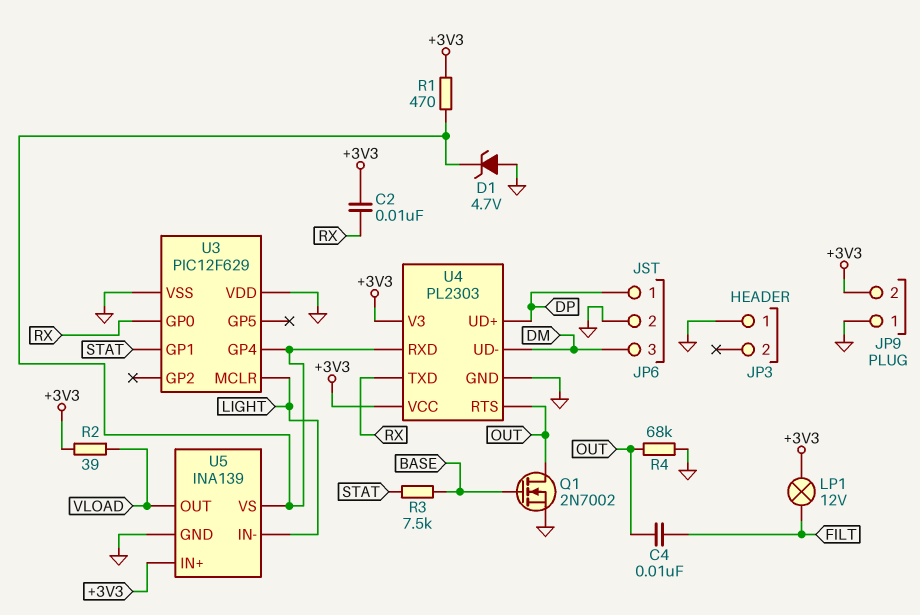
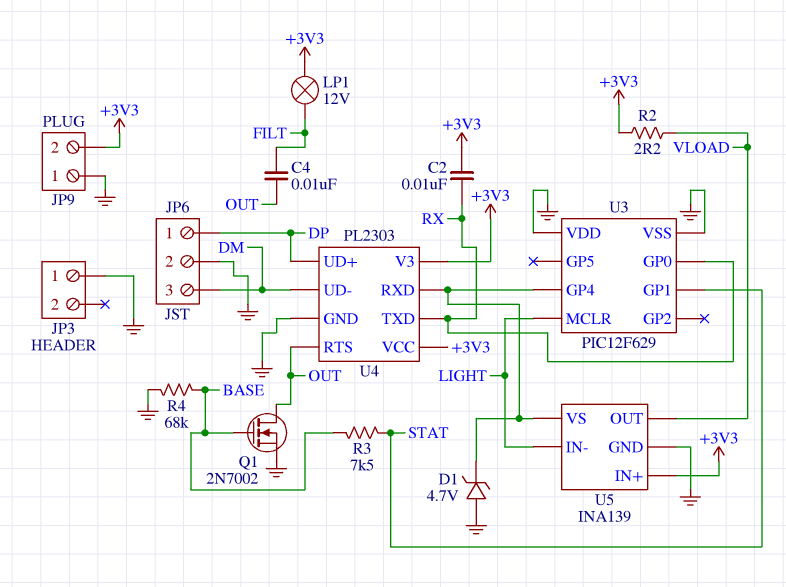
R1: 470 (+3V3, U3/GP4) -> none
R2: 39 (+3V3, VLOAD) -> 2.2 (+3V3, VLOAD)
R4: 68k (GND, OUT) -> 68k (BASE, GND)

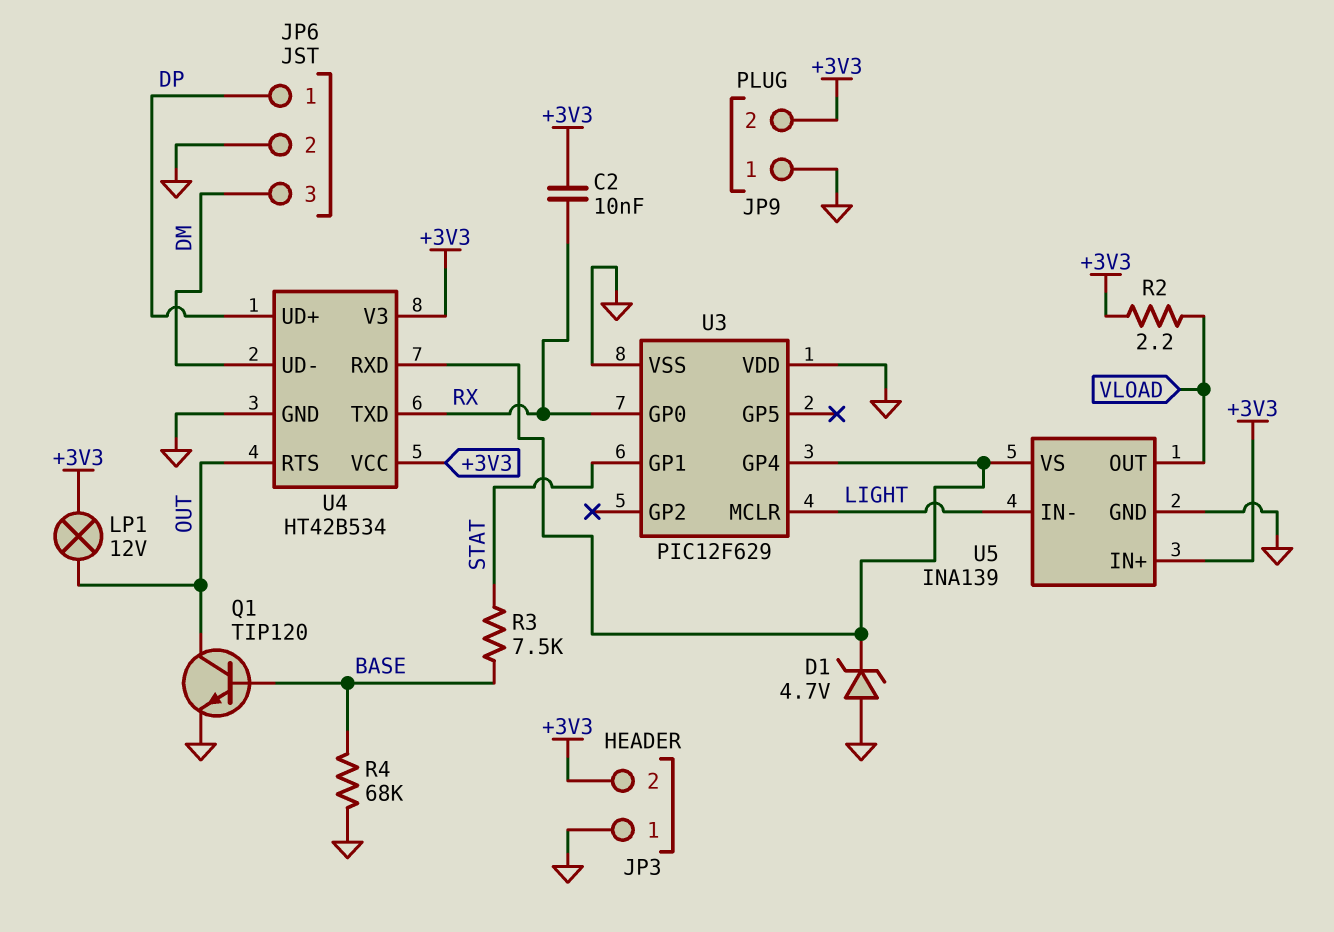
C4: 10nF (FILT, OUT) -> none
JP3 pin 2: none -> +3V3
LP1: lamp 12V (+3V3, FILT) -> lamp 12V (+3V3, OUT)
Q1: NMOS 2N7002 (G BASE, D OUT, S GND) -> NPN TIP120 (B BASE, C OUT, E GND)
U4: PL2303 -> HT42B534

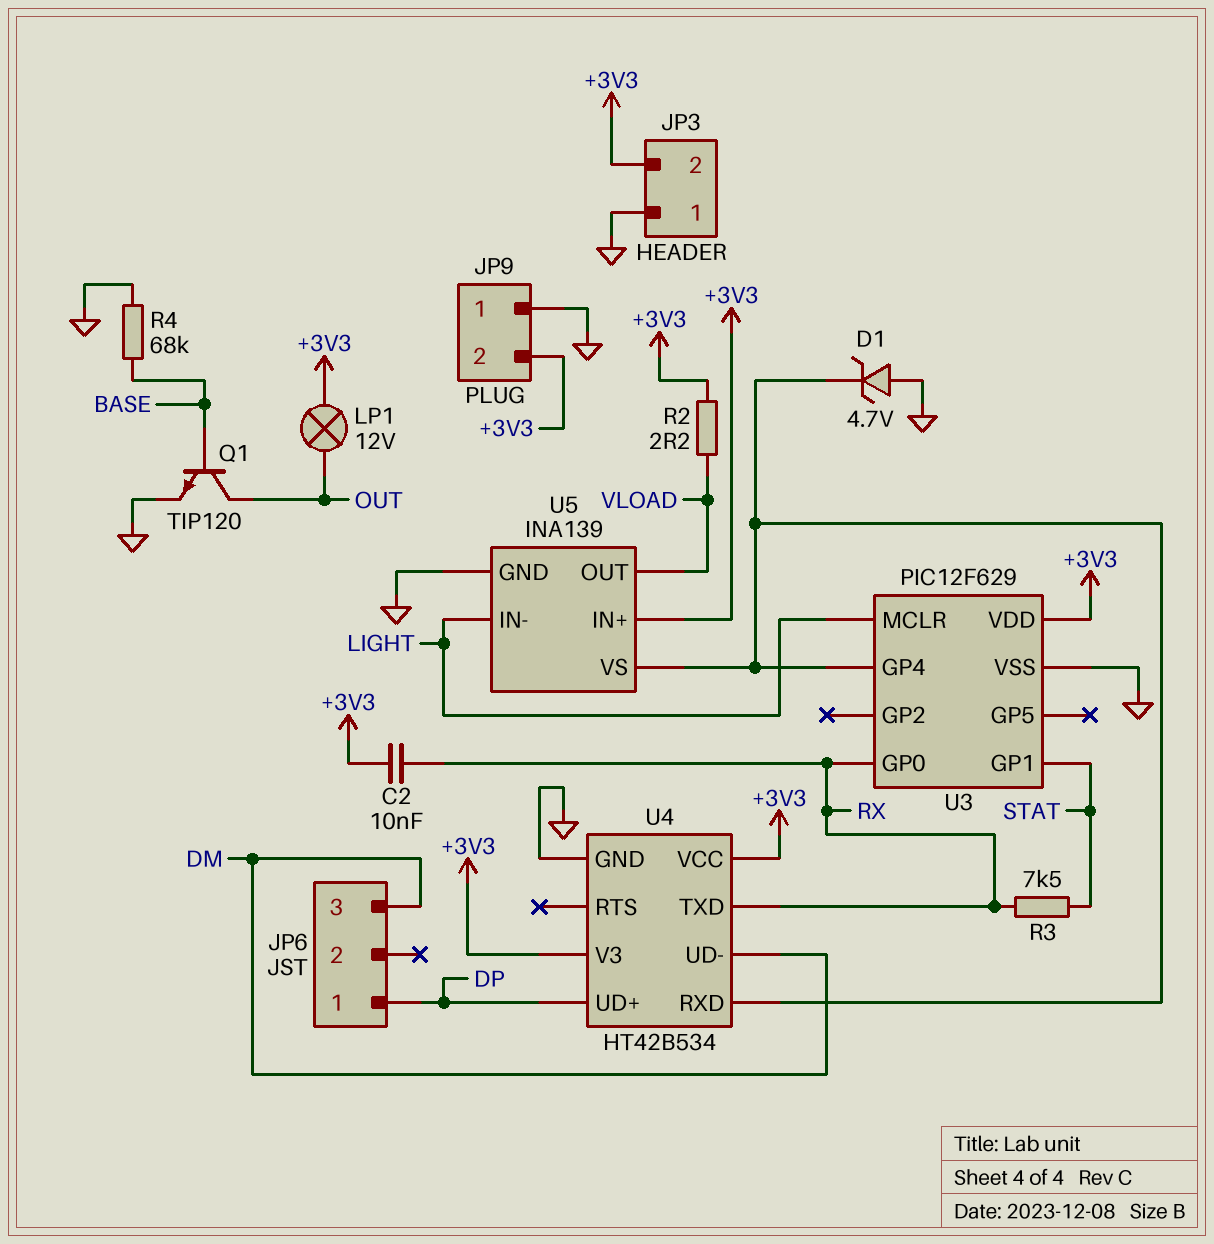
JP6 pin 2: GND -> none
R3: 7.5k (BASE, STAT) -> 7.5k (RX, STAT)
U3 pin VDD: GND -> +3V3
U4 pin RTS: OUT -> none

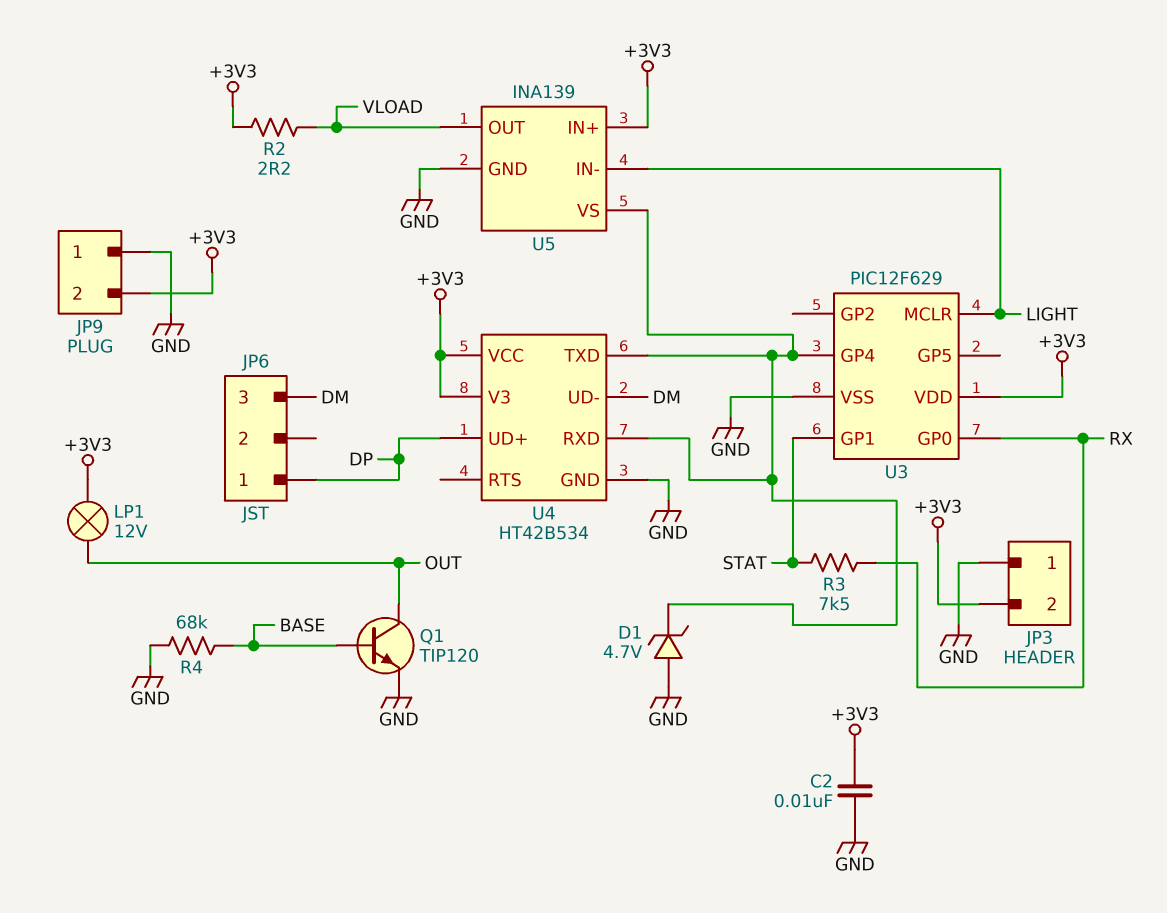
C2: 10nF (+3V3, RX) -> 10nF (+3V3, GND)
U4 pin TXD: RX -> U3/GP4

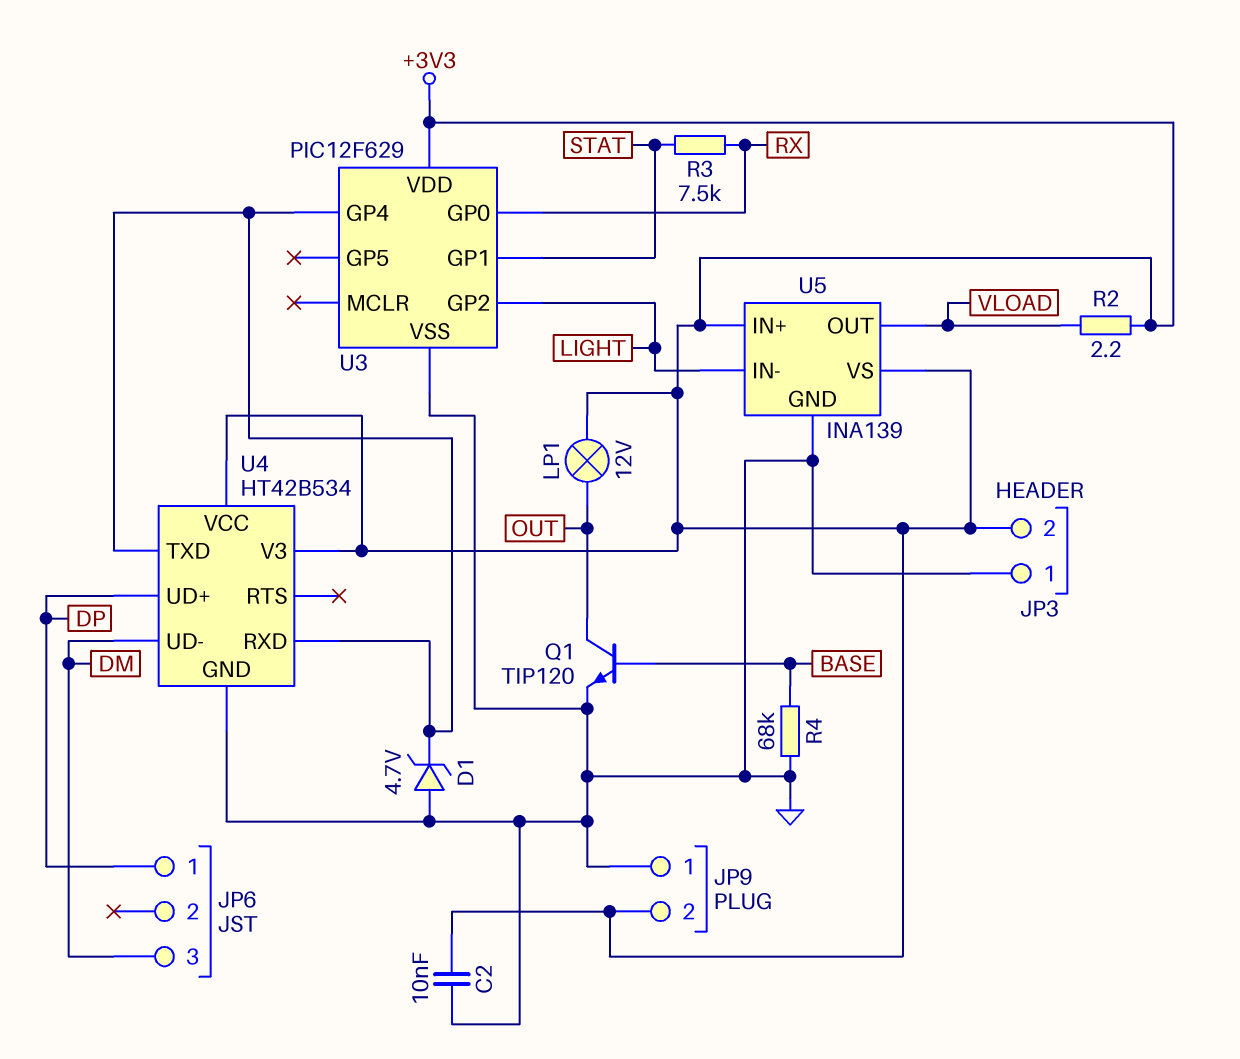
U3 pin GP2: none -> LIGHT
U3 pin MCLR: LIGHT -> none
U5 pin VS: U3/GP4 -> +3V3

